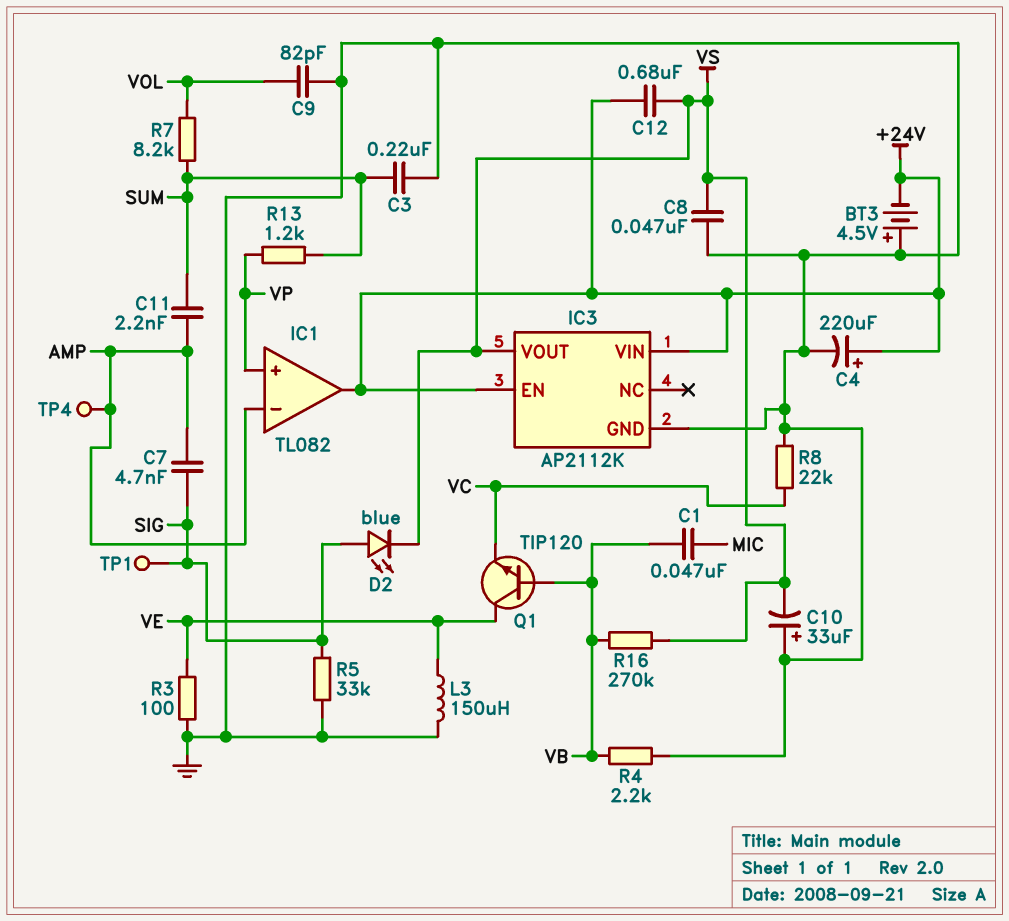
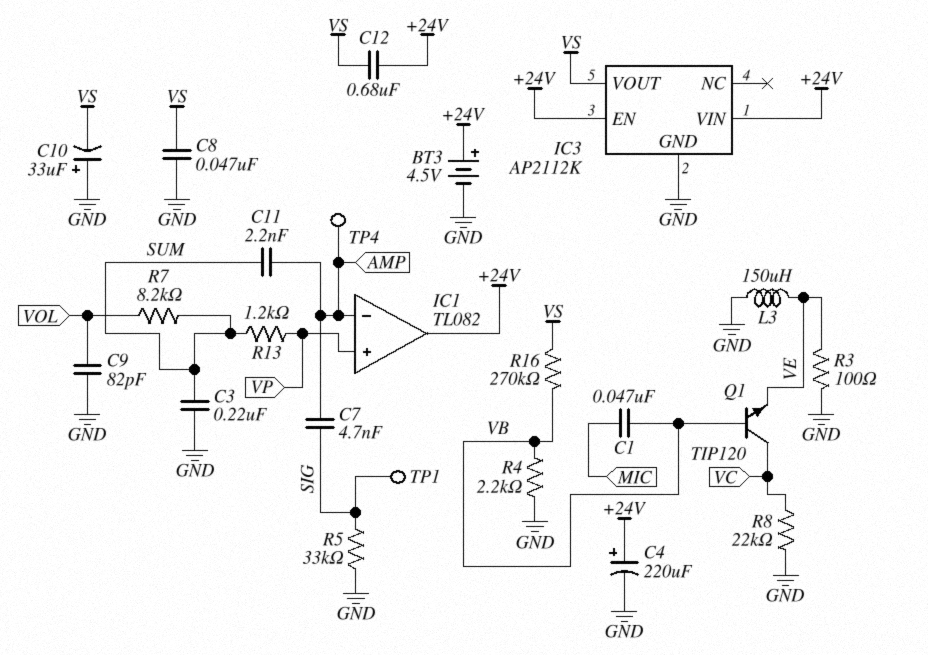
BT3: 4.5V (plus GND, minus +24V) -> 4.5V (plus +24V, minus GND)
D2: LED blue (A SIG, K VS) -> none
Q1: NPN TIP120 (B VB, C VE, E VC) -> NPN TIP120 (B VB, C VC, E VE)

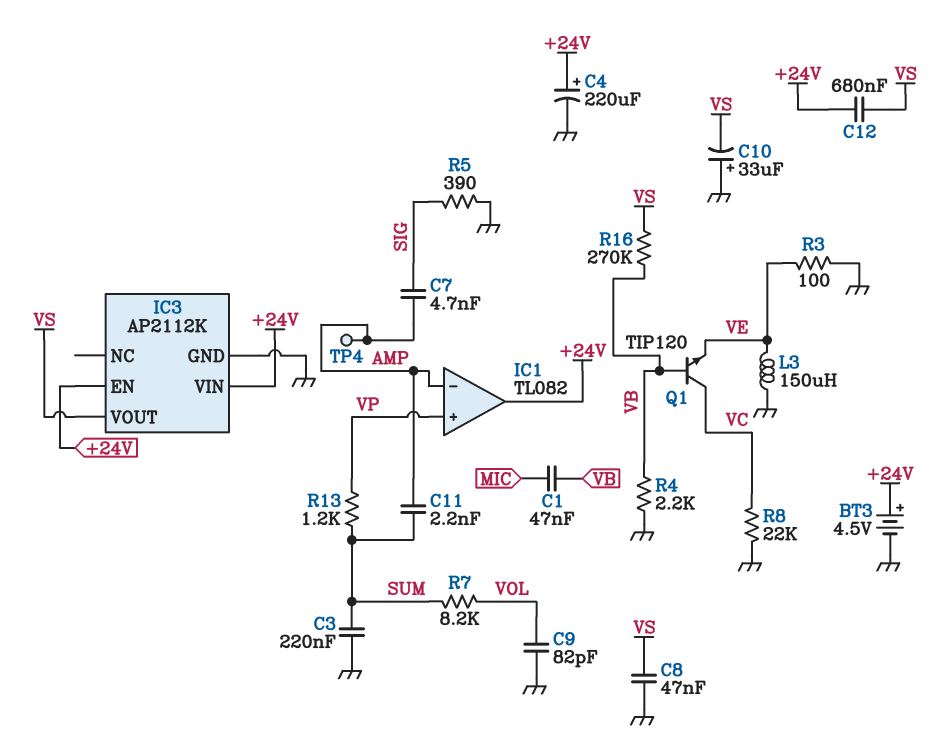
R5: 33k (GND, SIG) -> 390 (GND, SIG)
TP1: test point (SIG) -> none

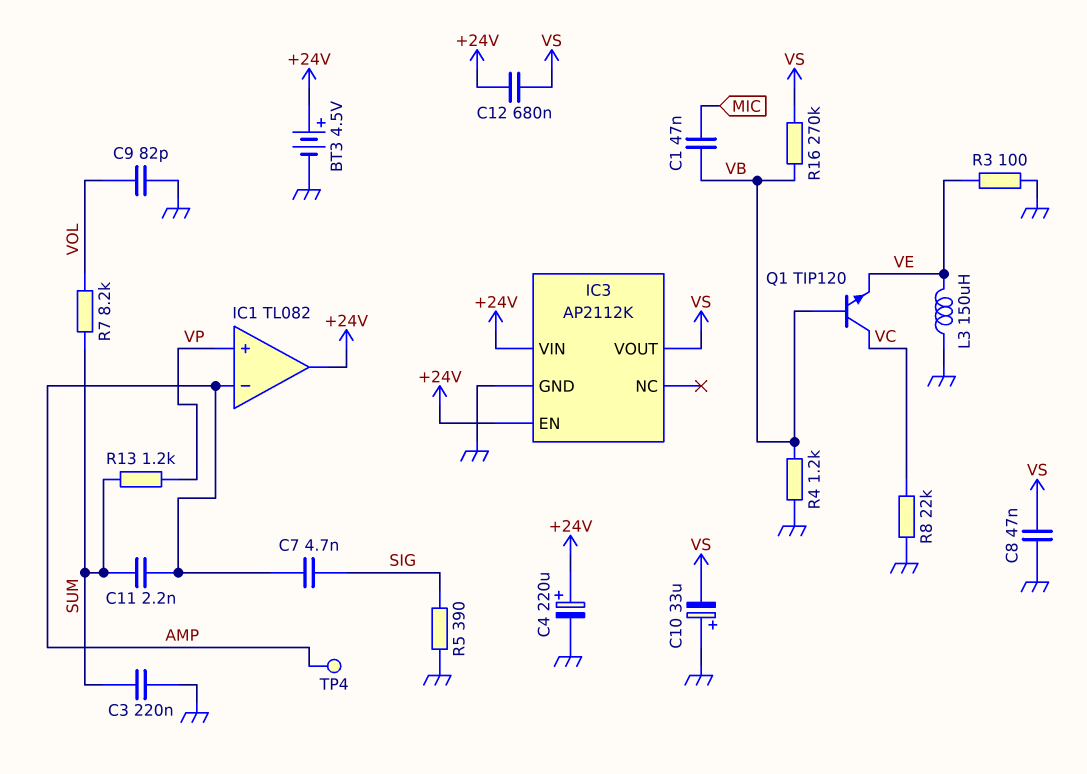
R4: 2.2k (GND, VB) -> 1.2k (GND, VB)

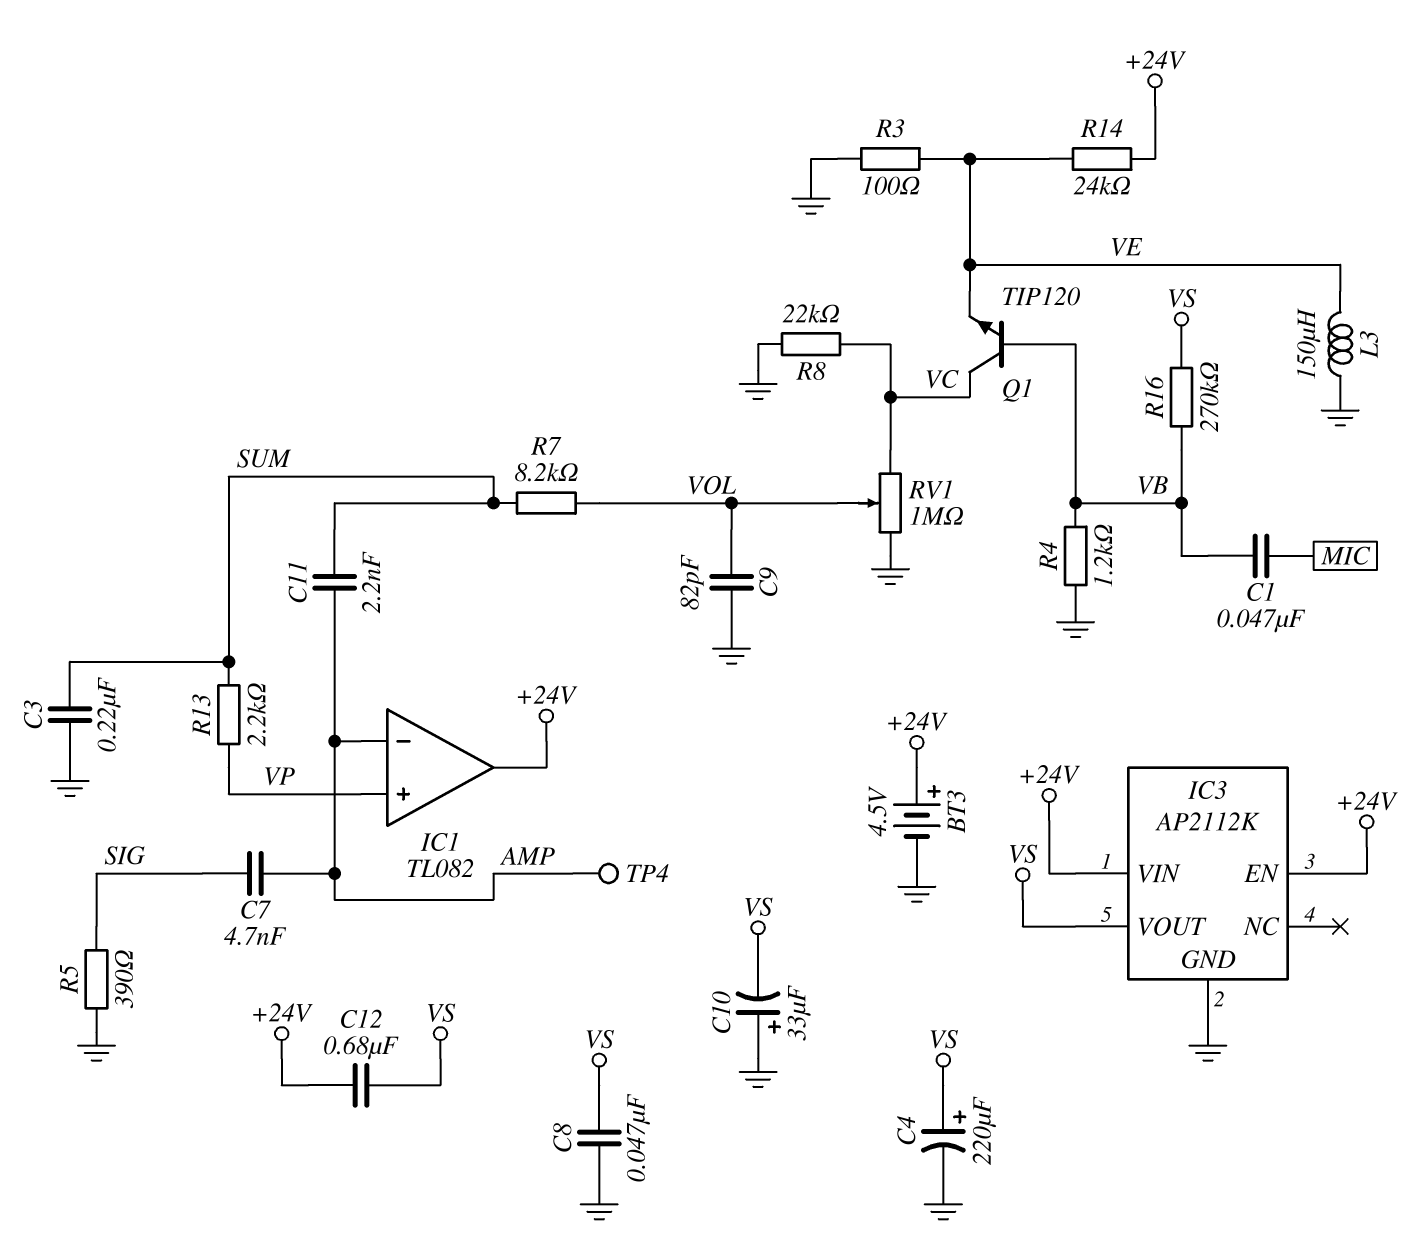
C4: 220uF (plus +24V, minus GND) -> 220uF (plus VS, minus GND)
R13: 1.2k (SUM, VP) -> 2.2k (SUM, VP)
R14: none -> 24k (+24V, VE)
RV1: none -> 1M (GND, VC, wiper VOL)

